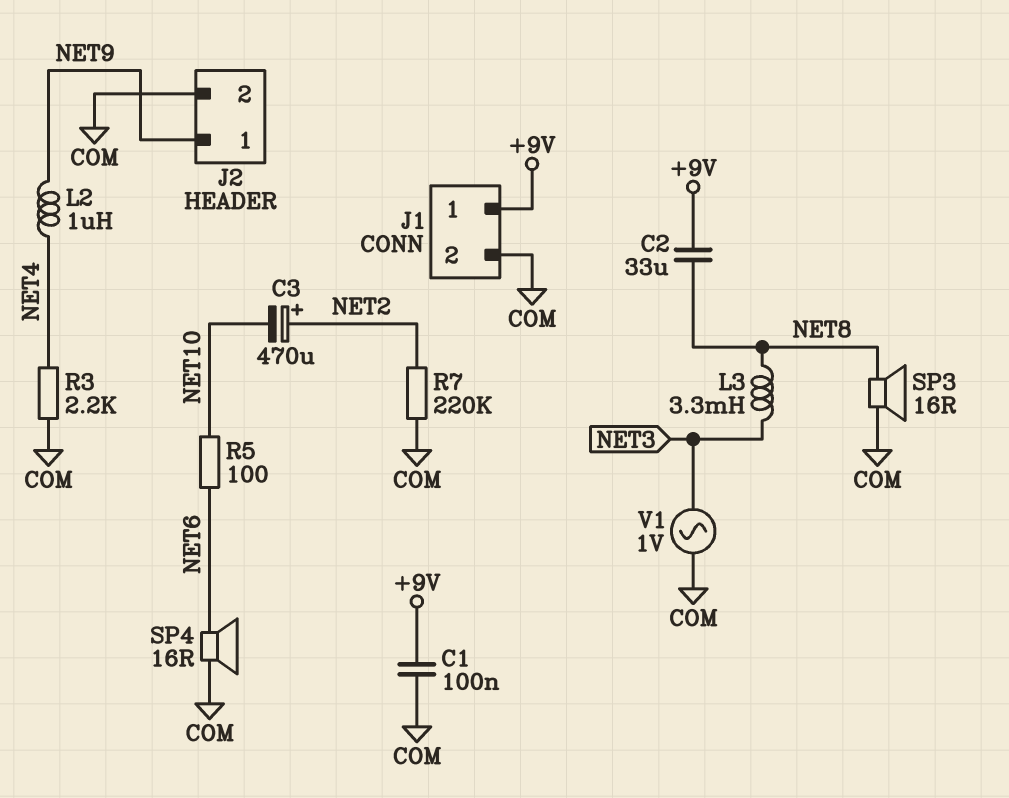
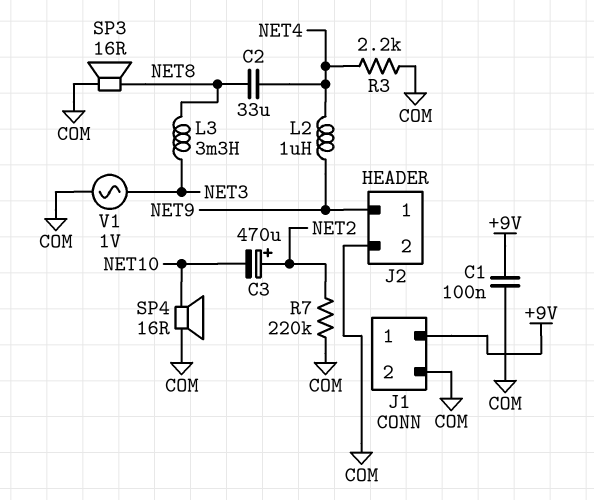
C2: 33uF (+9V, NET8) -> 33uF (NET4, NET8)
R5: 100 (NET6, NET10) -> none
SP4: speaker 16R (COM, NET6) -> speaker 16R (COM, NET10)

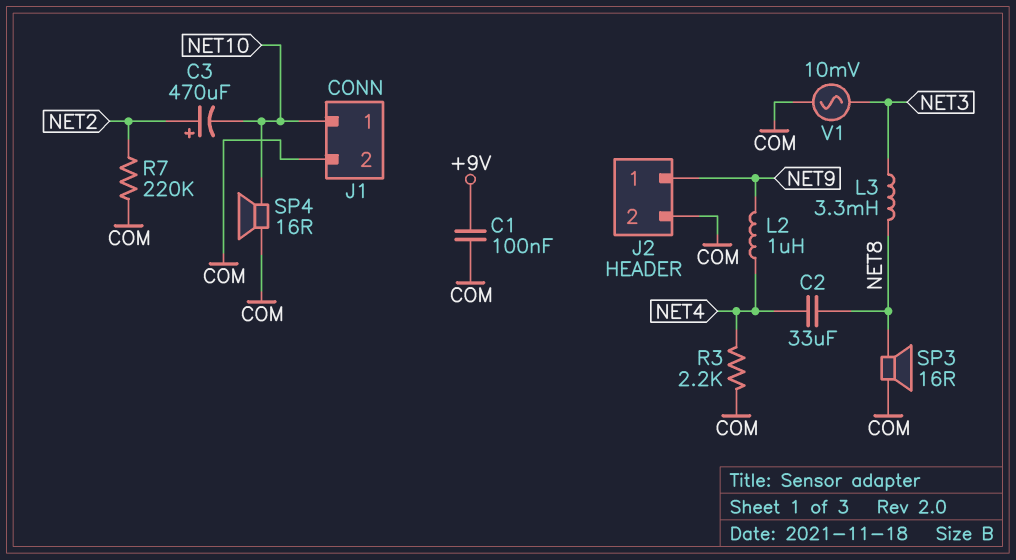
J1 pin 1: +9V -> NET10
V1: AC 1V (COM, NET3) -> AC 10mV (COM, NET3)

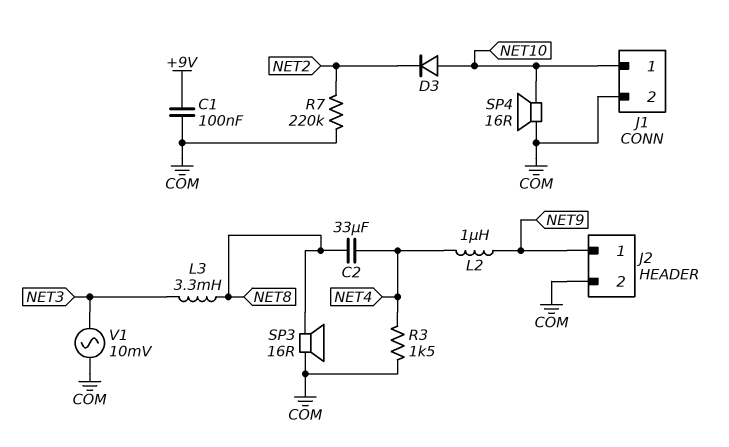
C3: 470uF (plus NET2, minus NET10) -> none
D3: none -> diode (A NET10, K NET2)
R3: 2.2k (COM, NET4) -> 1.5k (COM, NET4)

